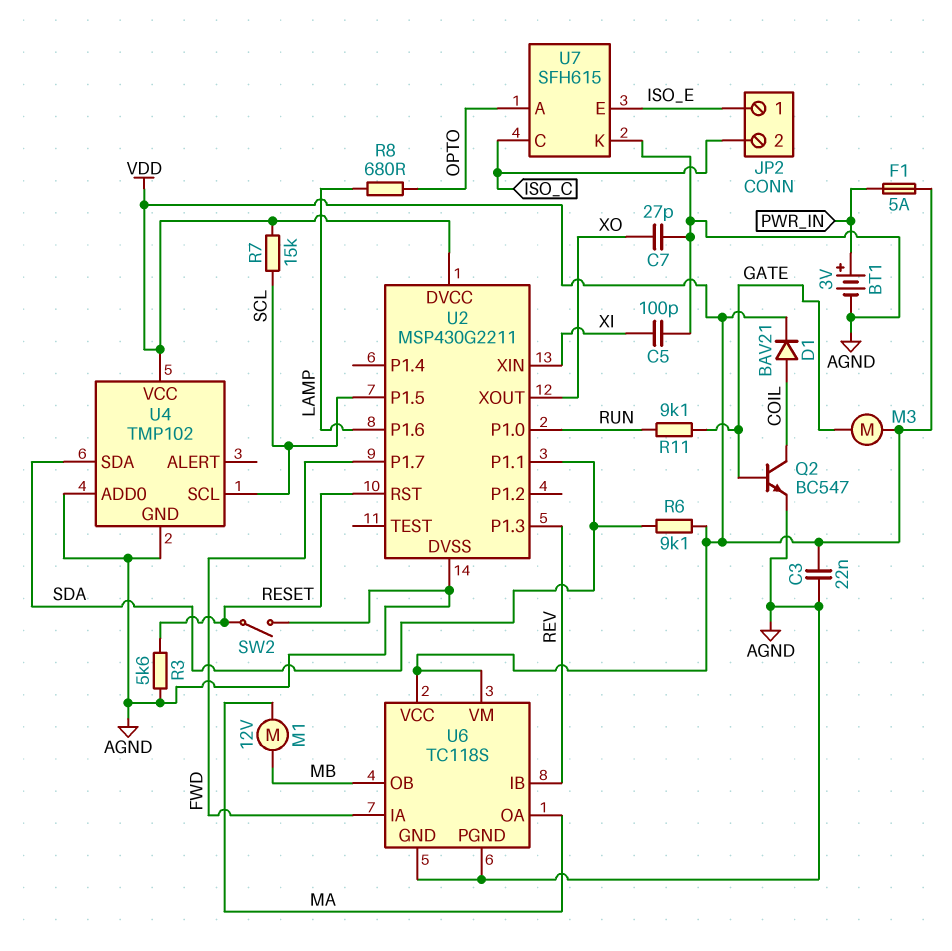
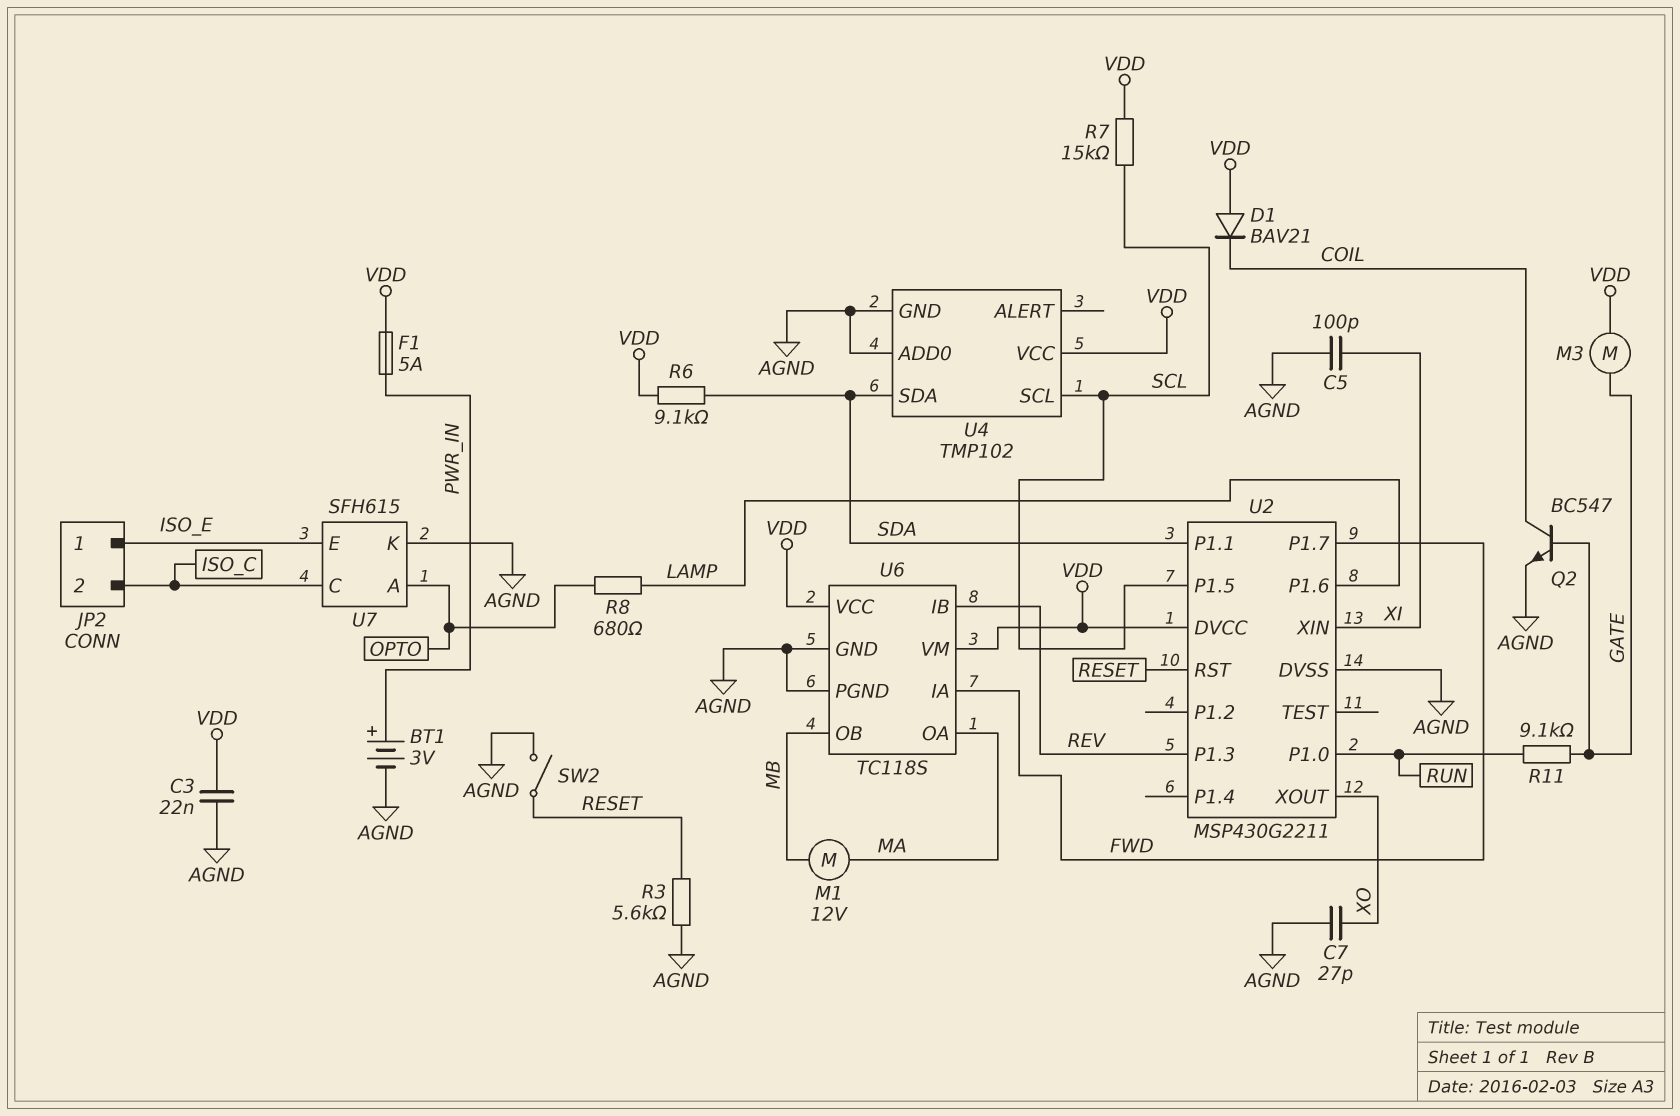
D1: diode BAV21 (A COIL, K VDD) -> diode BAV21 (A VDD, K COIL)

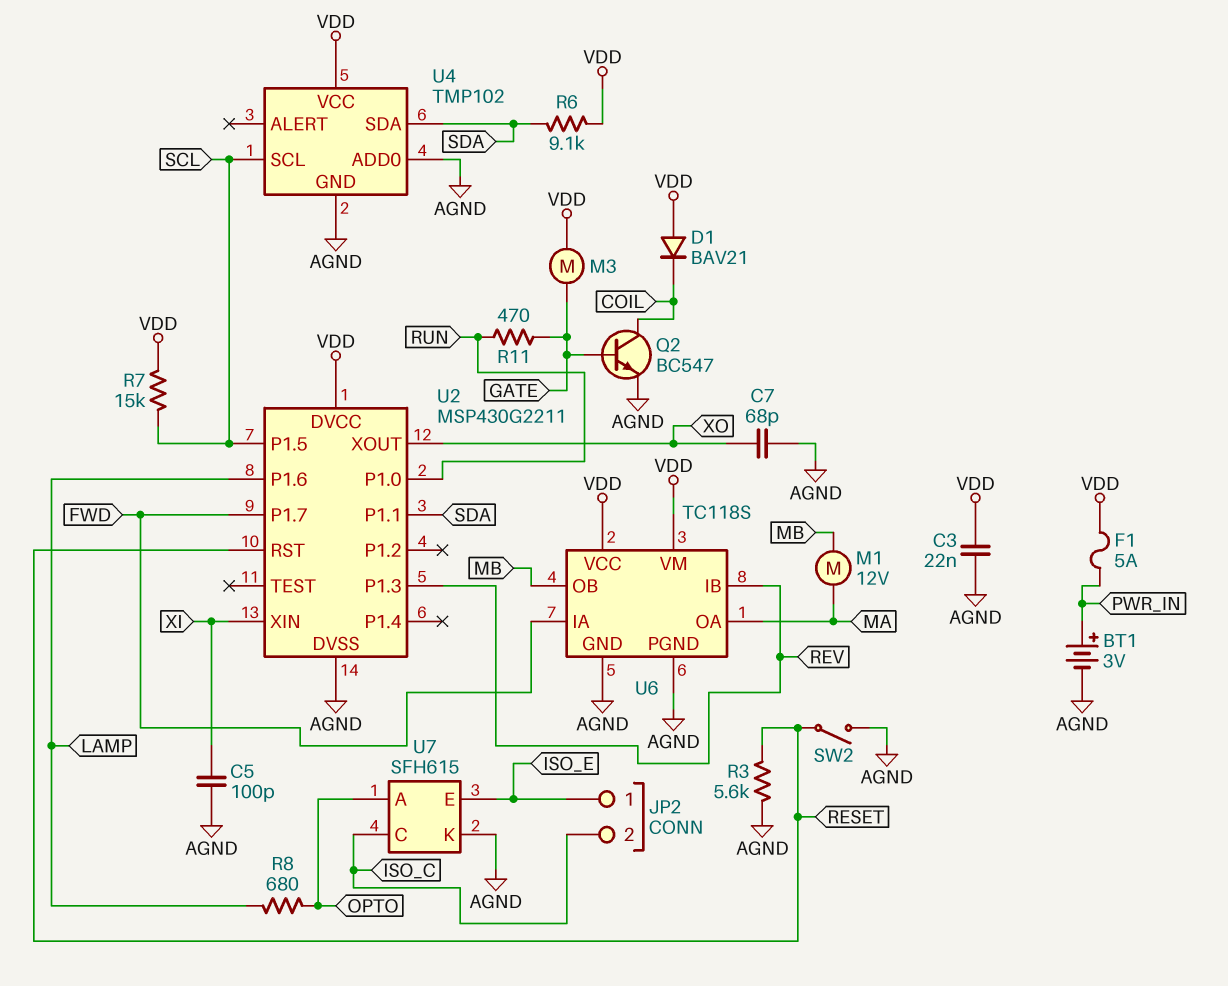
C7: 27pF (AGND, XO) -> 68pF (AGND, XO)
R11: 9.1k (GATE, RUN) -> 470 (GATE, RUN)

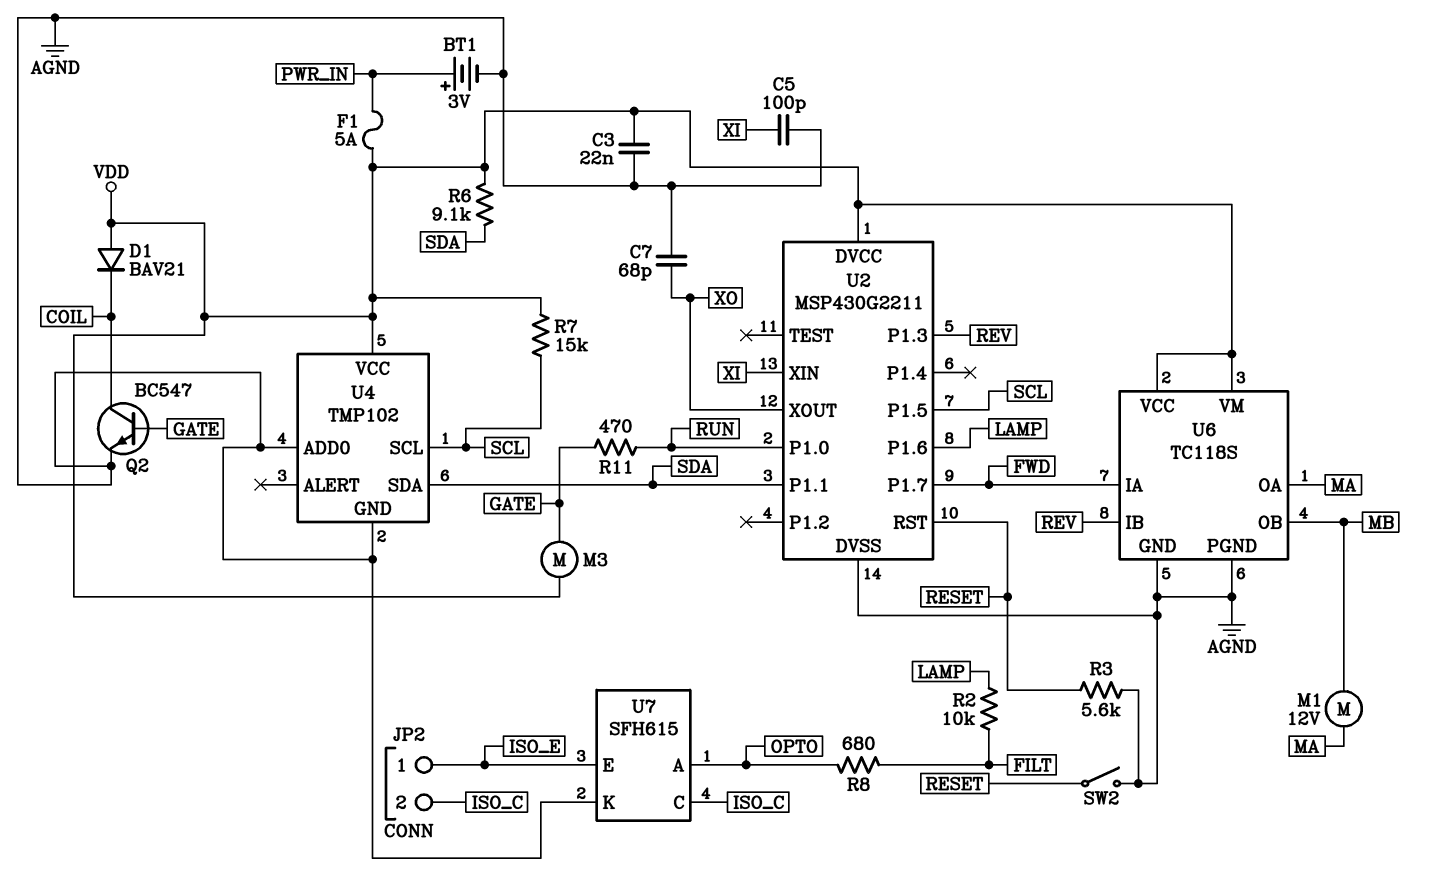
R2: none -> 10k (FILT, LAMP)
R8: 680 (LAMP, OPTO) -> 680 (FILT, OPTO)

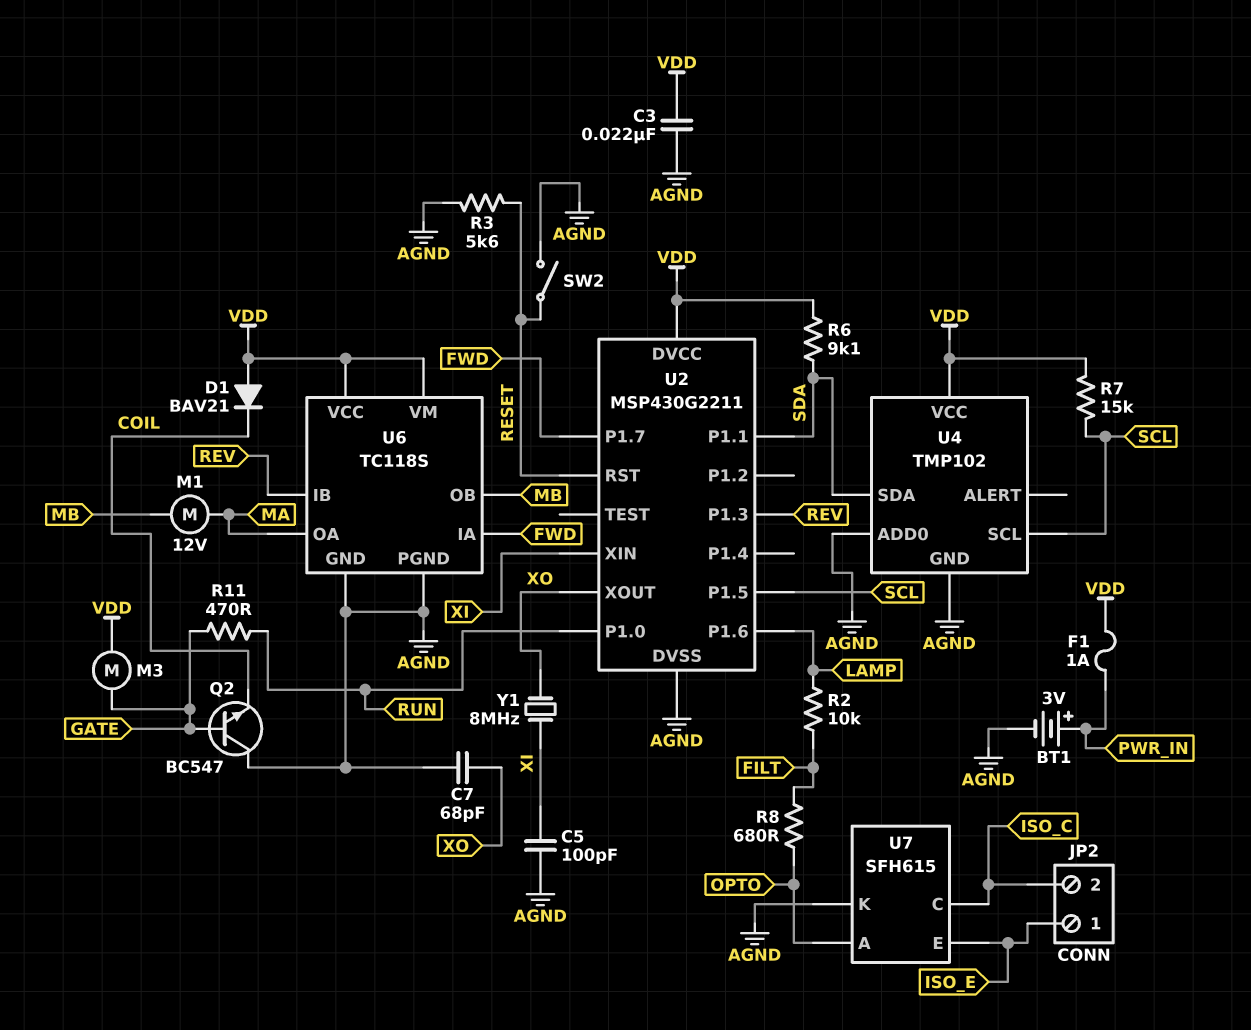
F1: 5A (PWR_IN, VDD) -> 1A (PWR_IN, VDD)
Q2: NPN BC547 (B GATE, C COIL, E AGND) -> NPN BC547 (B GATE, C AGND, E COIL)
Y1: none -> 8MHz (XI, XO)

